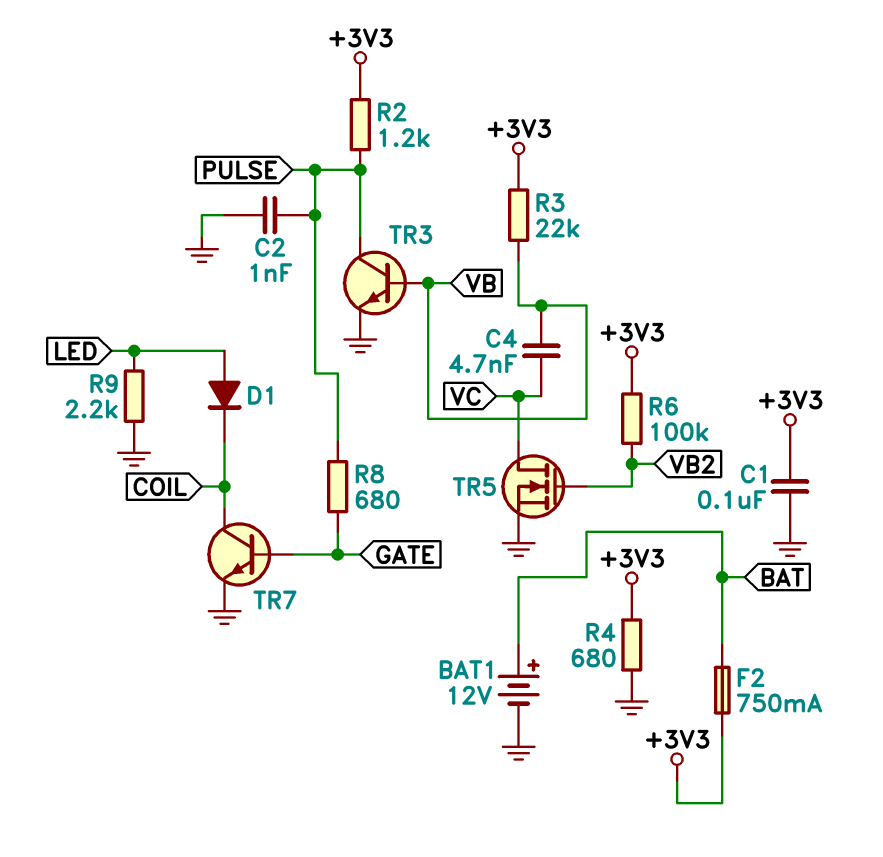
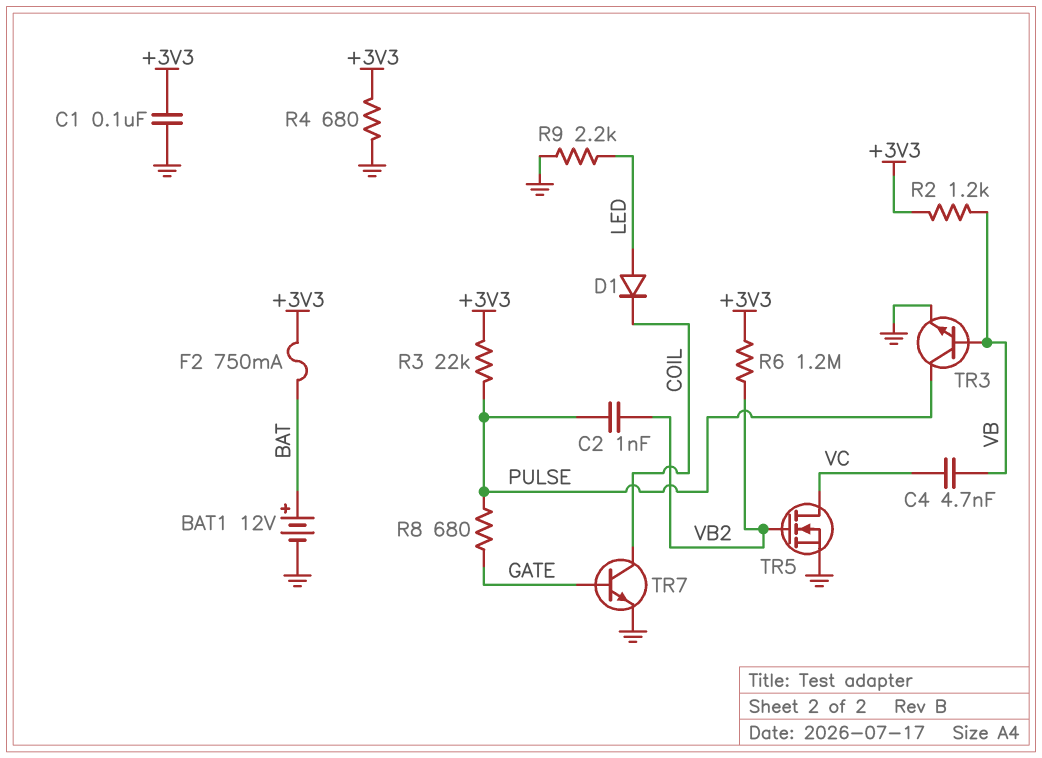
C2: 1nF (GND, PULSE) -> 1nF (PULSE, VB2)
R2: 1.2k (+3V3, PULSE) -> 1.2k (+3V3, VB)
R3: 22k (+3V3, VB) -> 22k (+3V3, PULSE)
R6: 100k (+3V3, VB2) -> 1.2M (+3V3, VB2)

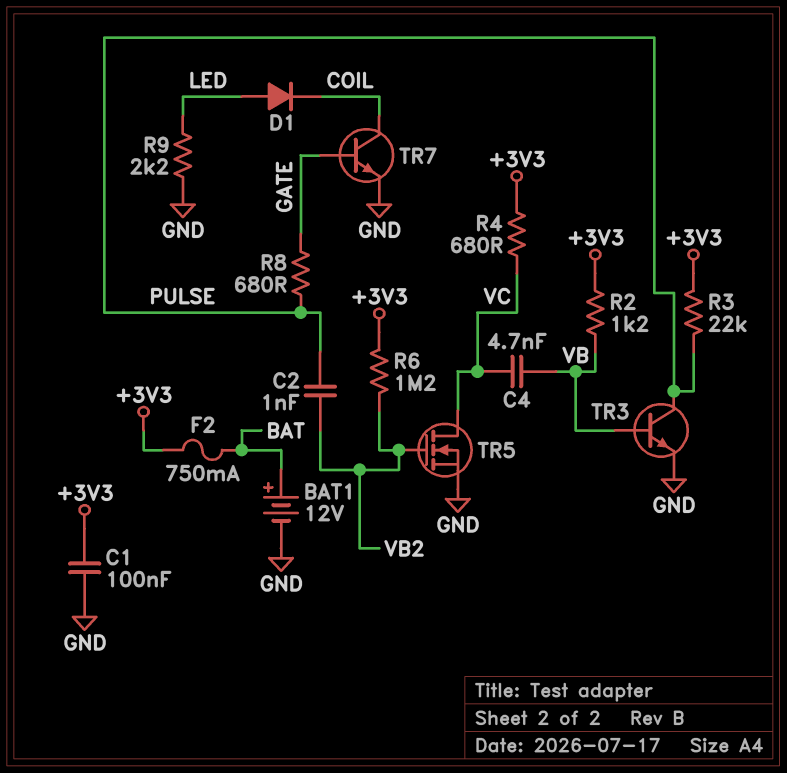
R4: 680 (+3V3, GND) -> 680 (+3V3, VC)

